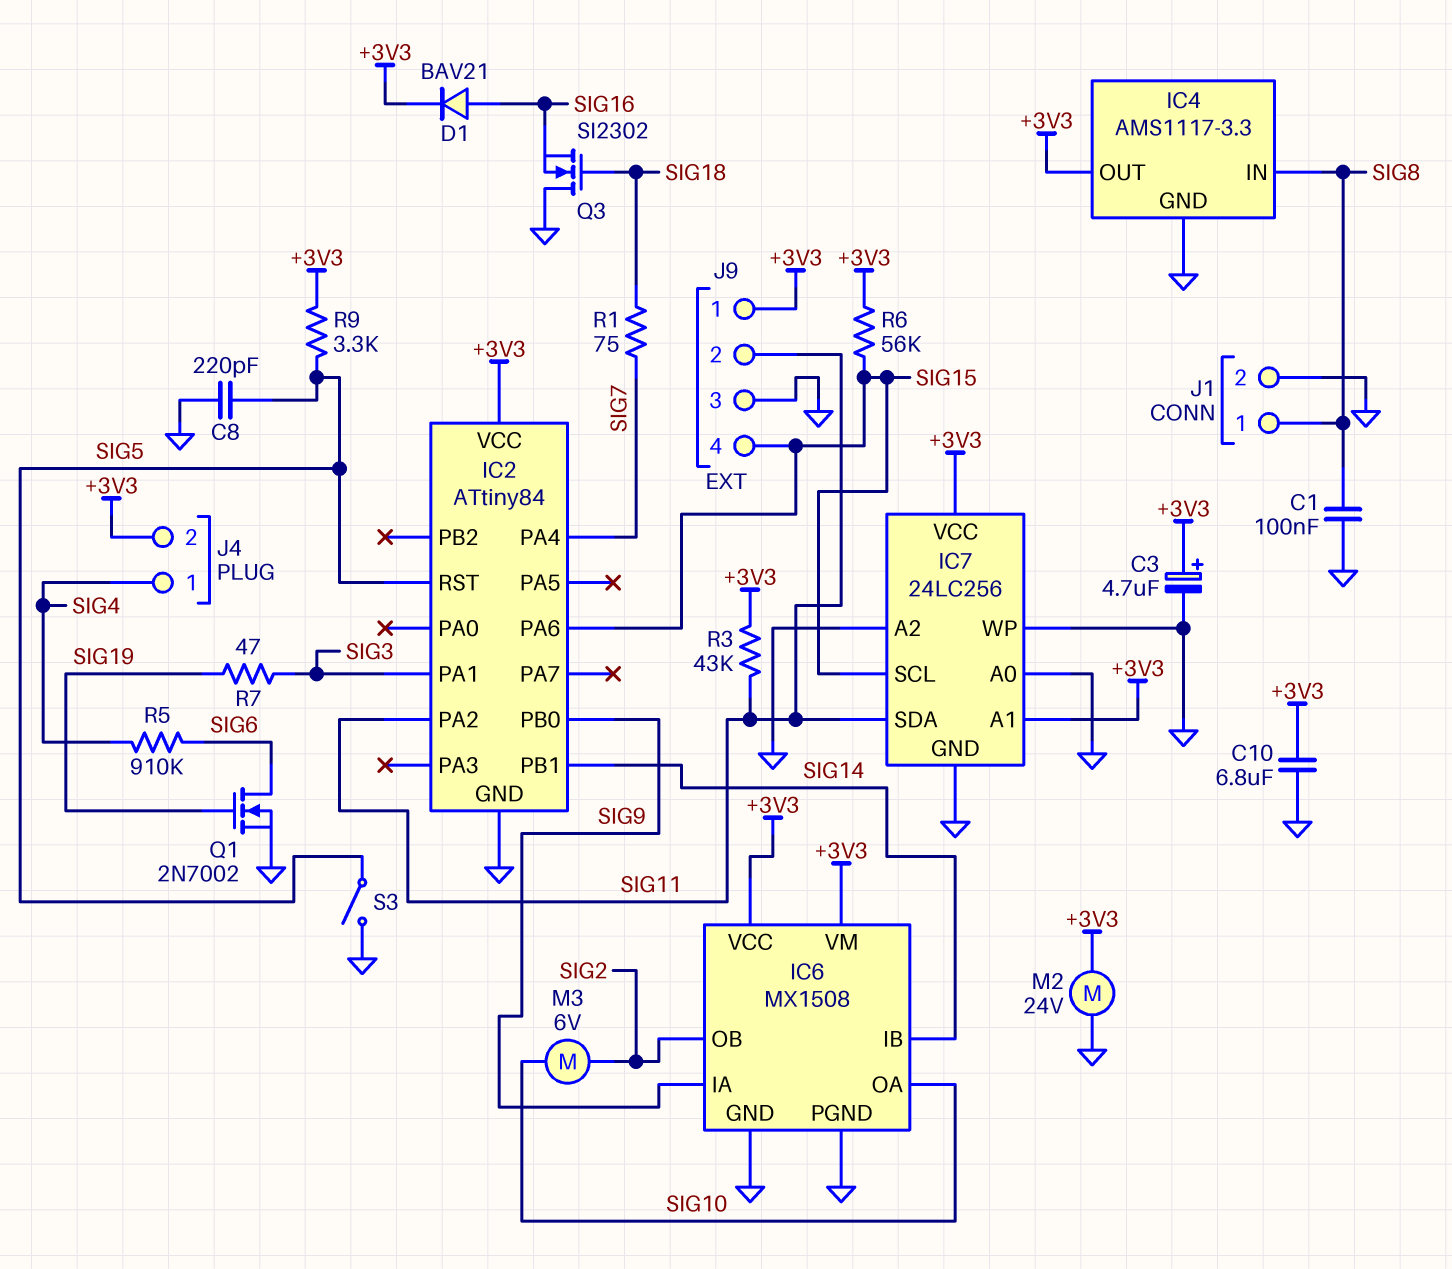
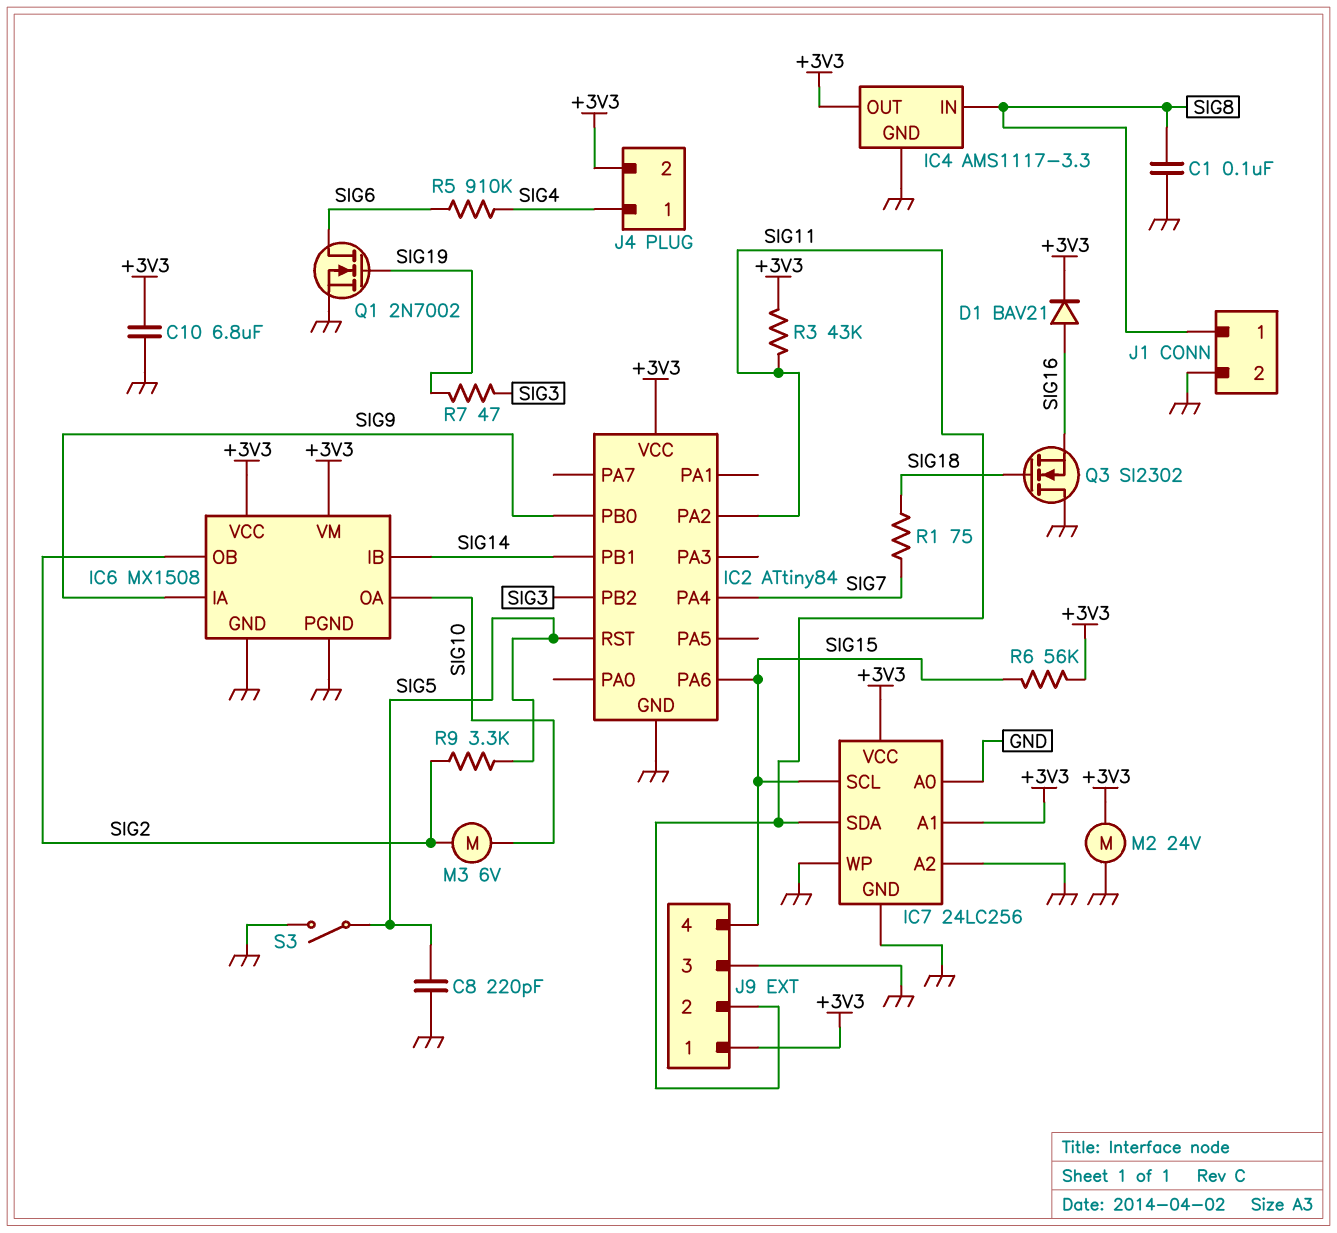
C3: 4.7uF (plus +3V3, minus GND) -> none
IC2 pin PA1: SIG3 -> none
IC2 pin PB2: none -> SIG3
R9: 3.3k (+3V3, SIG5) -> 3.3k (SIG2, SIG5)

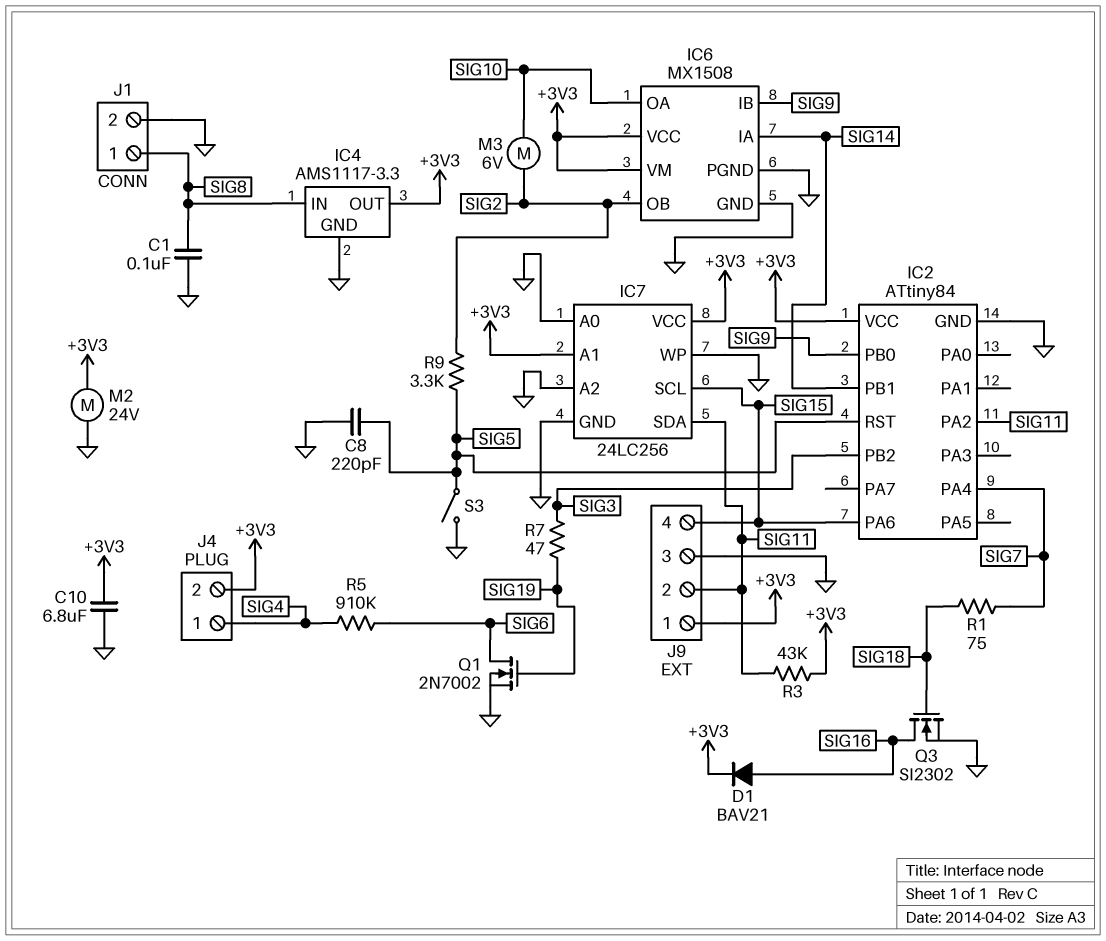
IC6 pin IA: SIG9 -> SIG14
IC6 pin IB: SIG14 -> SIG9
Q3: NMOS SI2302 (G SIG18, D GND, S SIG16) -> NMOS SI2302 (G SIG18, D SIG16, S GND)
R6: 56k (+3V3, SIG15) -> none

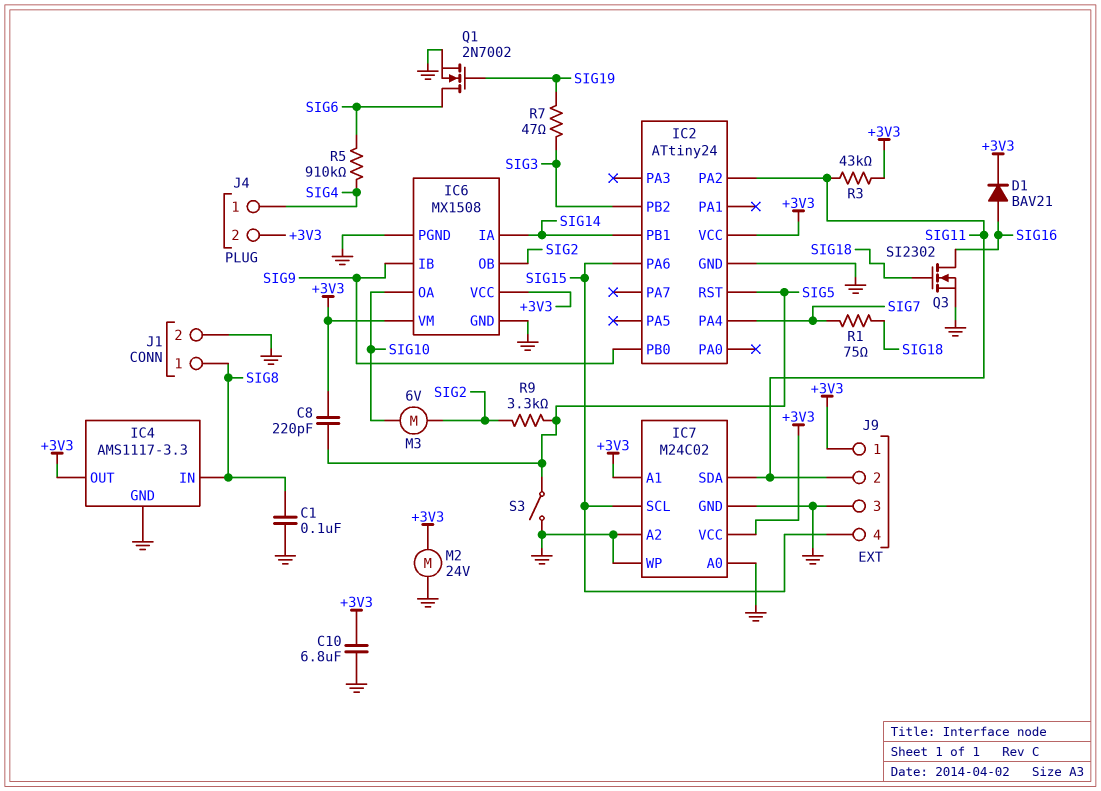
C8: 220pF (GND, SIG5) -> 220pF (+3V3, SIG5)
IC2: ATtiny84 -> ATtiny24
IC7: 24LC256 -> M24C02

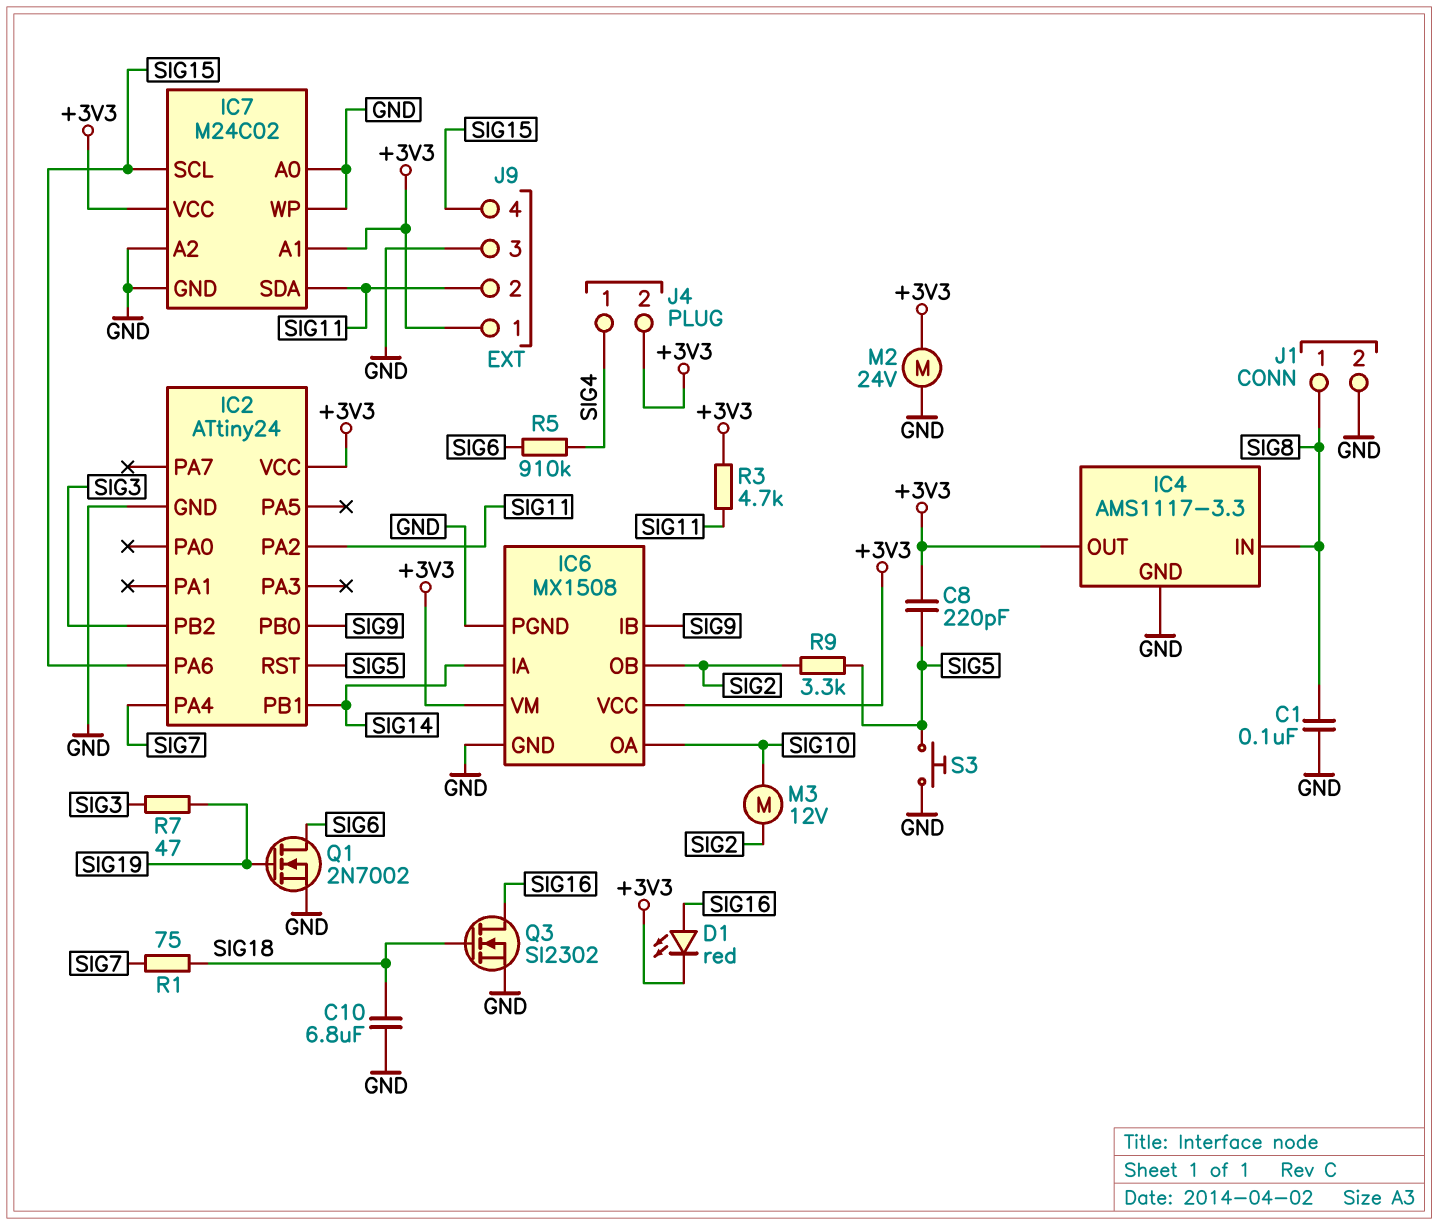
C10: 6.8uF (+3V3, GND) -> 6.8uF (GND, SIG18)
D1: diode BAV21 (A SIG16, K +3V3) -> LED red (A SIG16, K +3V3)
M3: motor 6V (SIG2, SIG10) -> motor 12V (SIG2, SIG10)
R3: 43k (+3V3, SIG11) -> 4.7k (+3V3, SIG11)
S3: switch (GND, SIG5) -> button (GND, SIG5)

